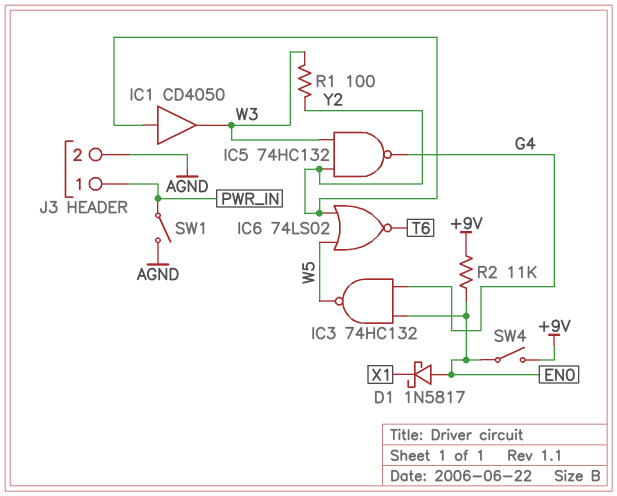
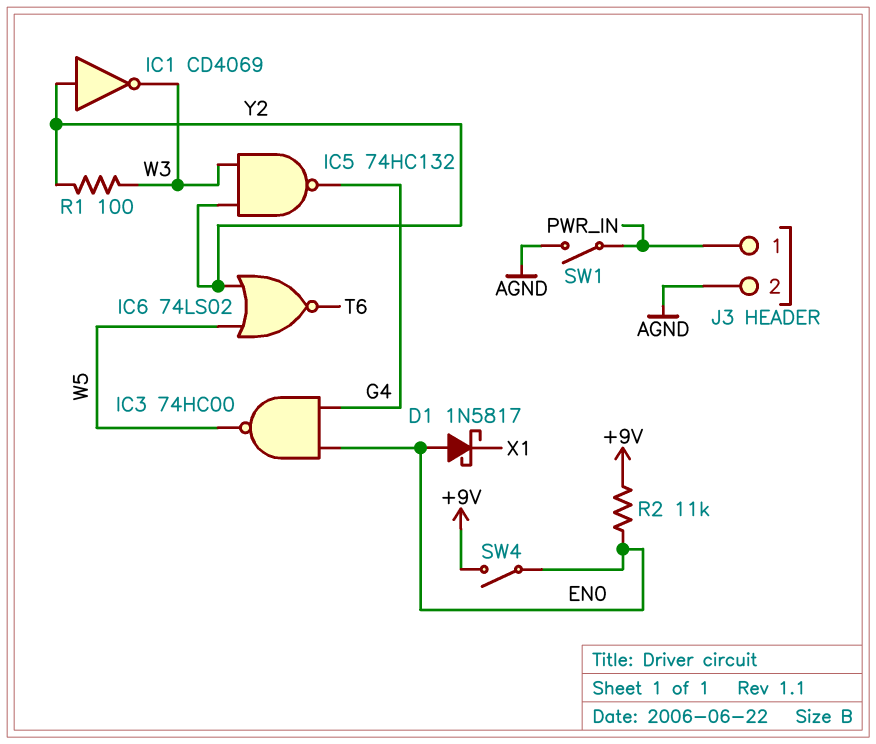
IC1: buffer CD4050 (in Y2, out W3) -> NOT CD4069 (in Y2, out W3)
IC3: NAND 74HC132 (in EN0, in G4, out W5) -> NAND 74HC00 (in EN0, in G4, out W5)

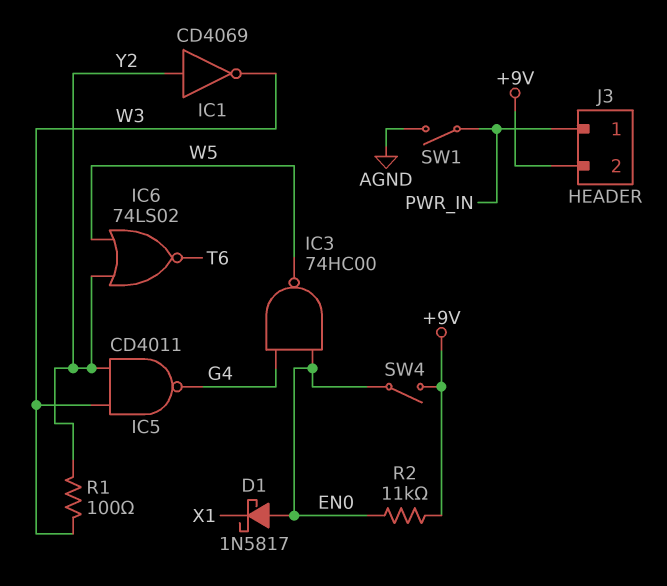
IC5: NAND 74HC132 (in W3, in Y2, out G4) -> NAND CD4011 (in W3, in Y2, out G4)
J3 pin 2: AGND -> +9V

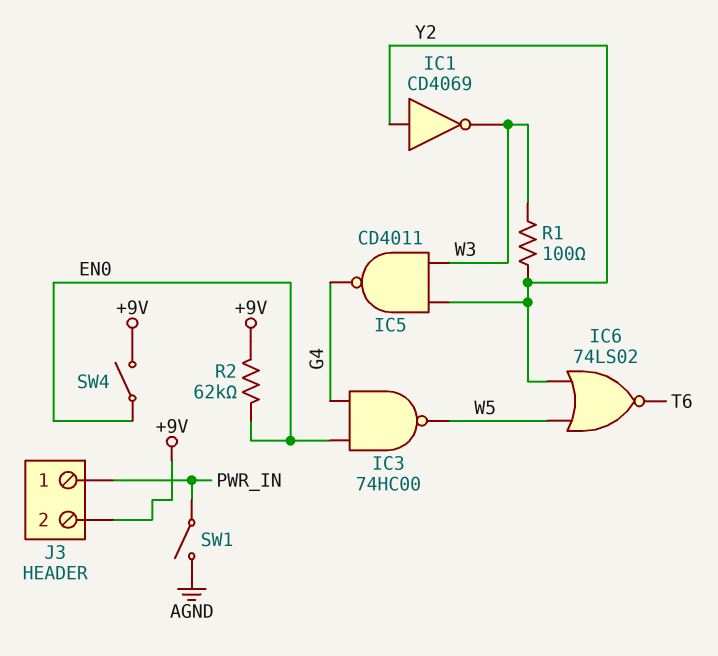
D1: schottky 1N5817 (A EN0, K X1) -> none
R2: 11k (+9V, EN0) -> 62k (+9V, EN0)

